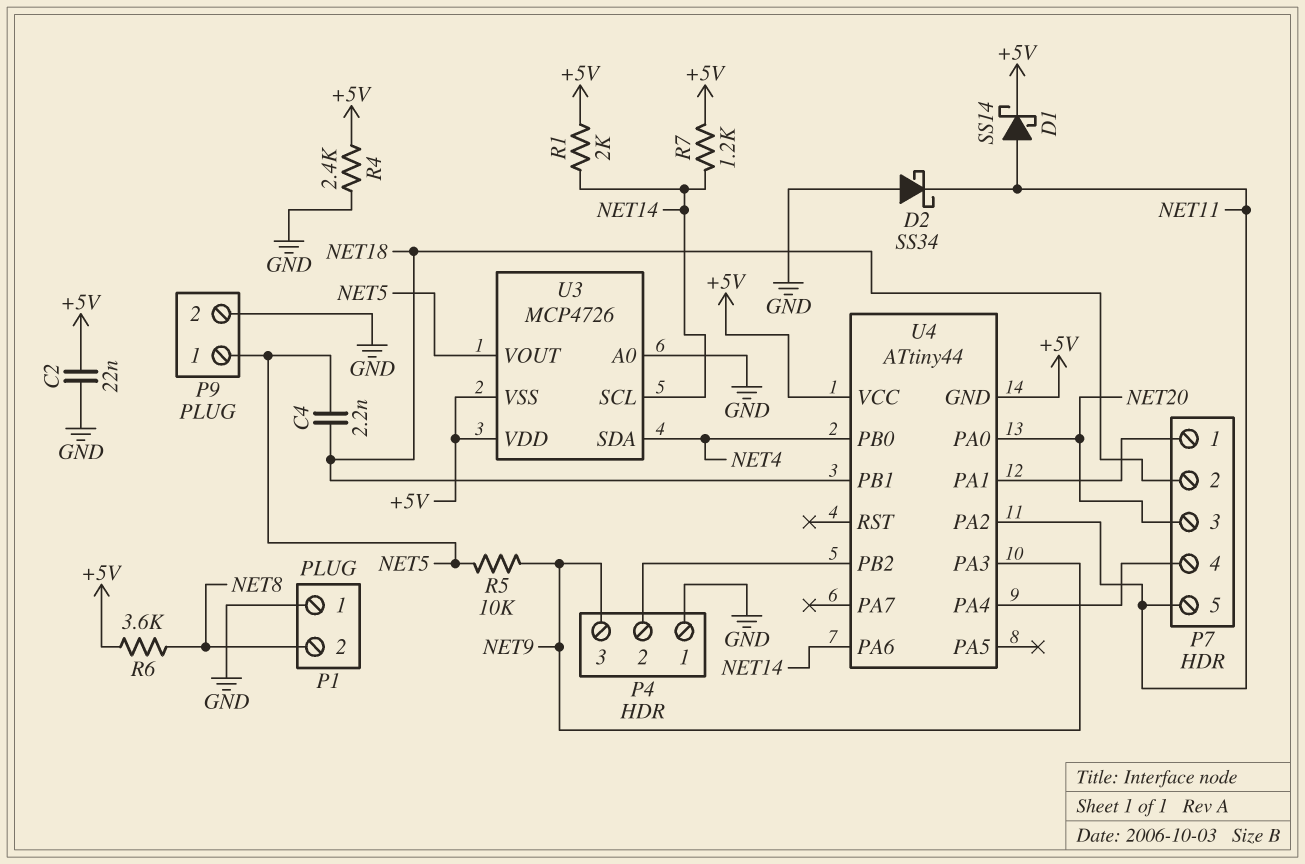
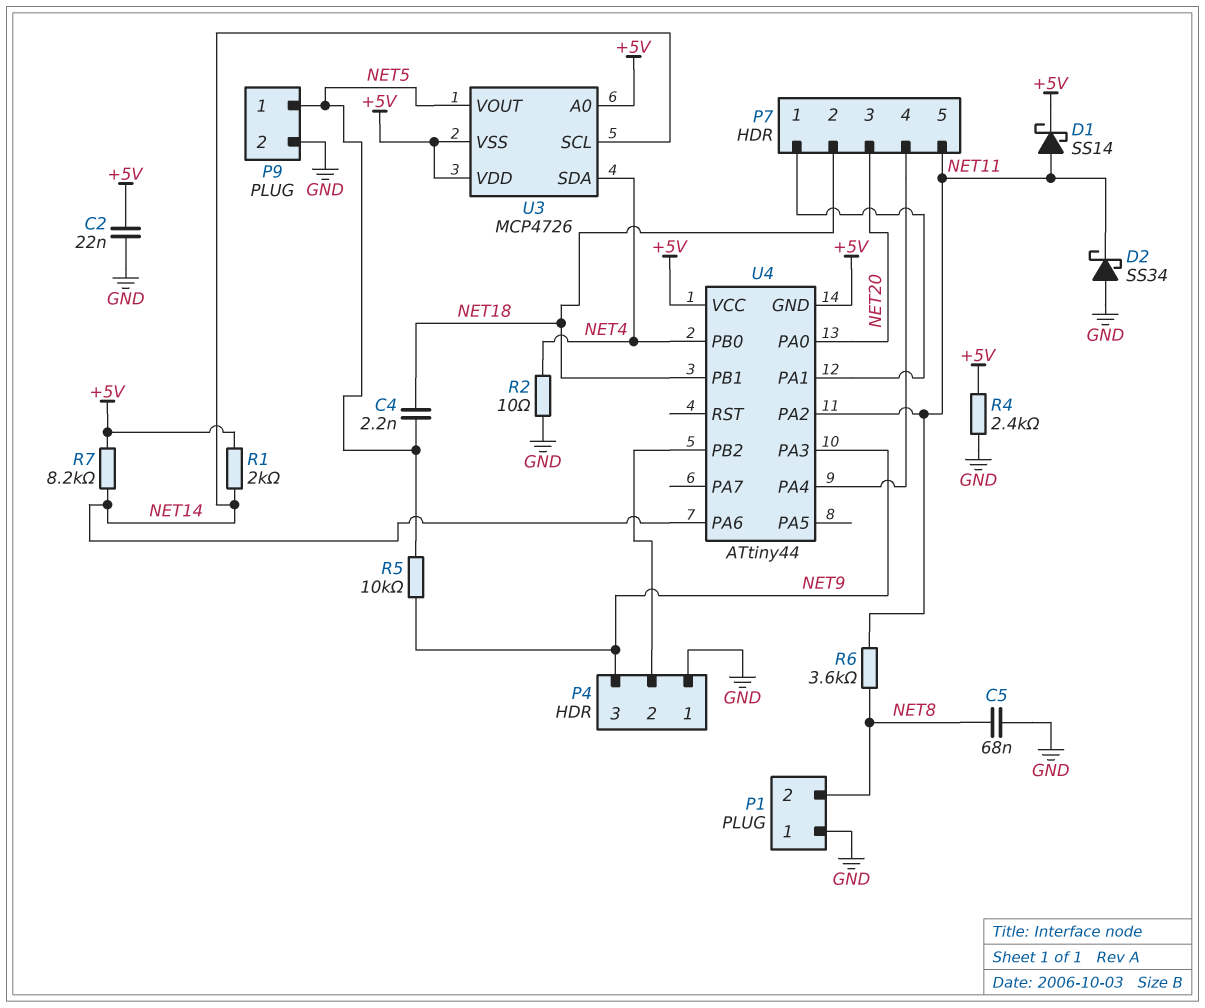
C5: none -> 68nF (GND, NET8)
R2: none -> 10 (GND, NET4)
R6: 3.6k (+5V, NET8) -> 3.6k (NET8, NET11)
R7: 1.2k (+5V, NET14) -> 8.2k (+5V, NET14)
U3 pin A0: GND -> +5V

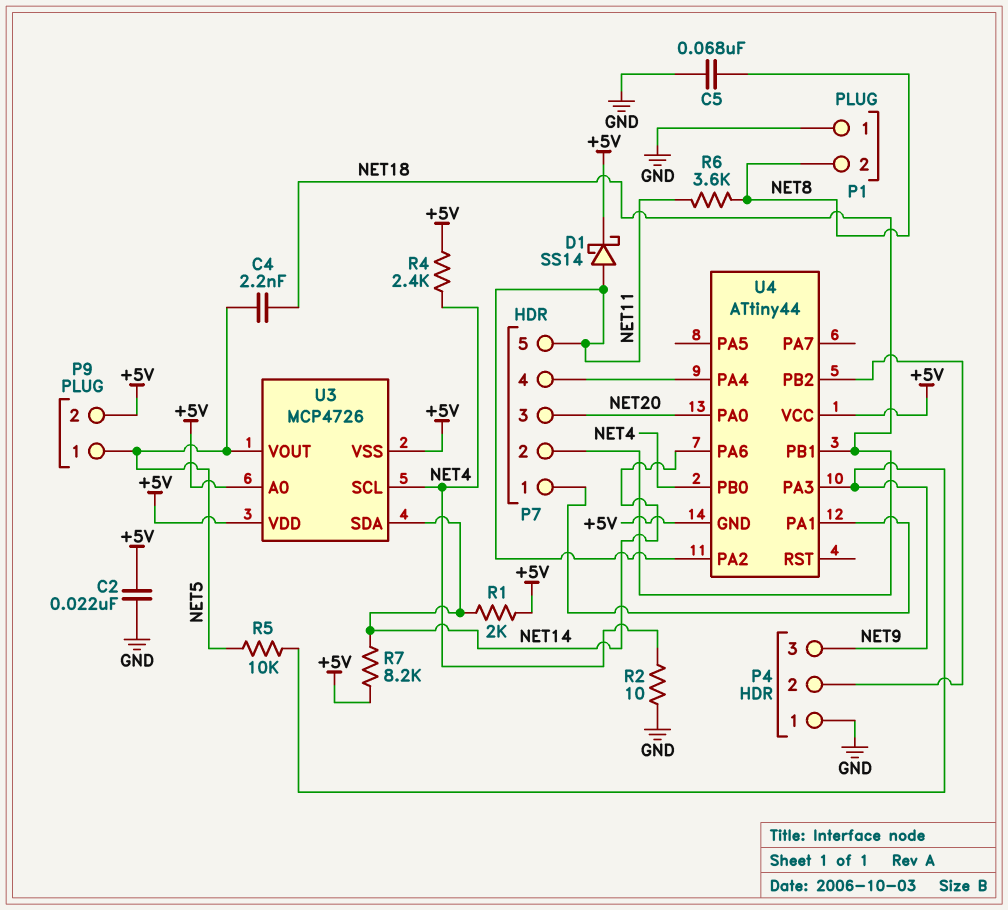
D2: schottky SS34 (A GND, K NET11) -> none
P9 pin 2: GND -> +5V
R4: 2.4k (+5V, GND) -> 2.4k (+5V, NET4)
U3 pin SCL: NET14 -> NET4
U3 pin SDA: NET4 -> NET14

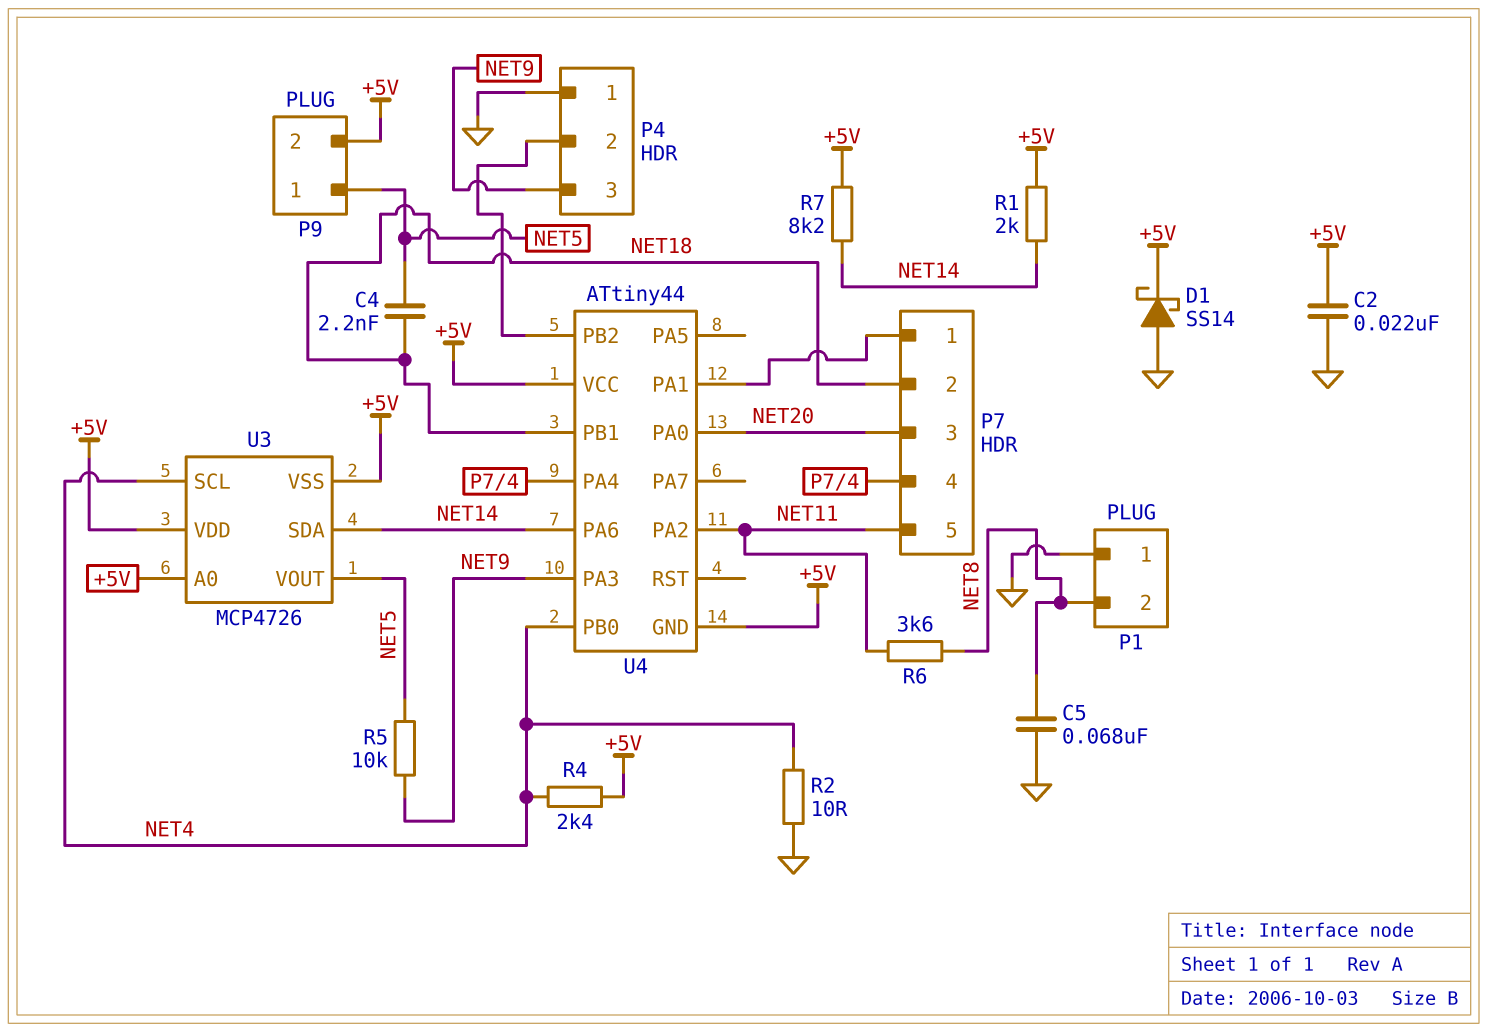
D1: schottky SS14 (A NET11, K +5V) -> schottky SS14 (A GND, K +5V)

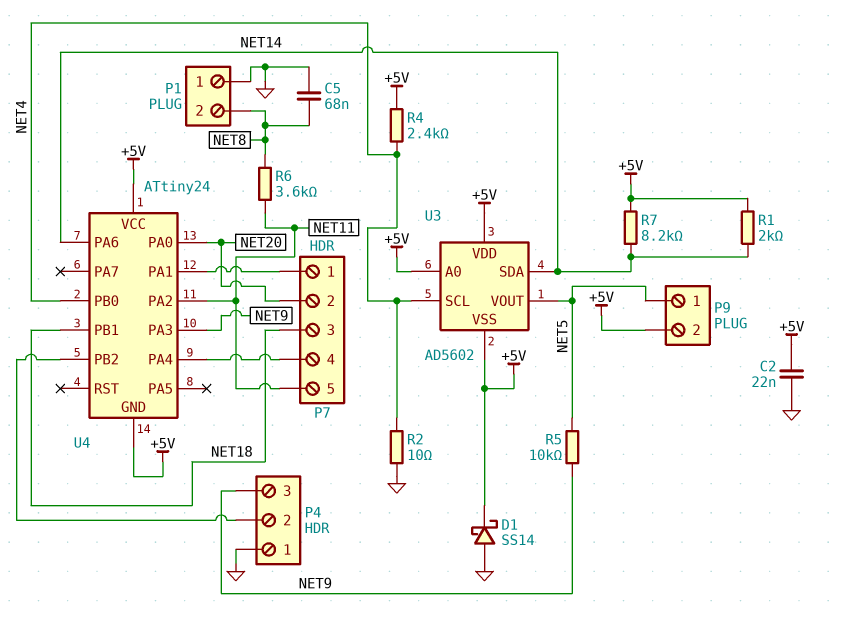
C4: 2.2nF (NET5, NET18) -> none
P7 pin 2: NET18 -> NET20
P7 pin 3: NET20 -> NET18
U3: MCP4726 -> AD5602
U4: ATtiny44 -> ATtiny24

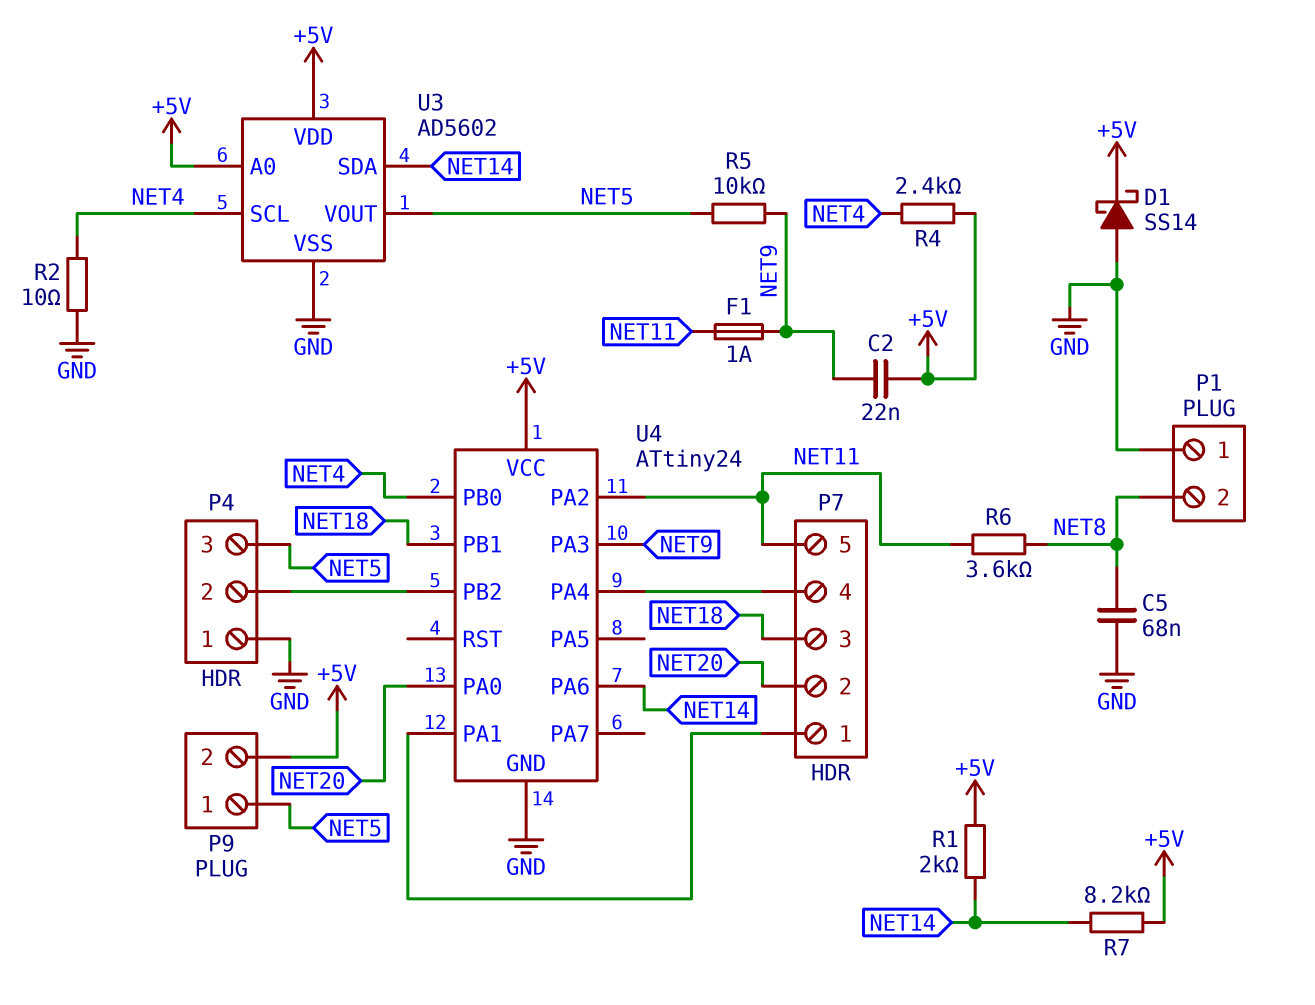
C2: 22nF (+5V, GND) -> 22nF (+5V, NET9)
F1: none -> 1A (NET9, NET11)
P4 pin 3: NET9 -> NET5
U3 pin VSS: +5V -> GND
U4 pin GND: +5V -> GND

